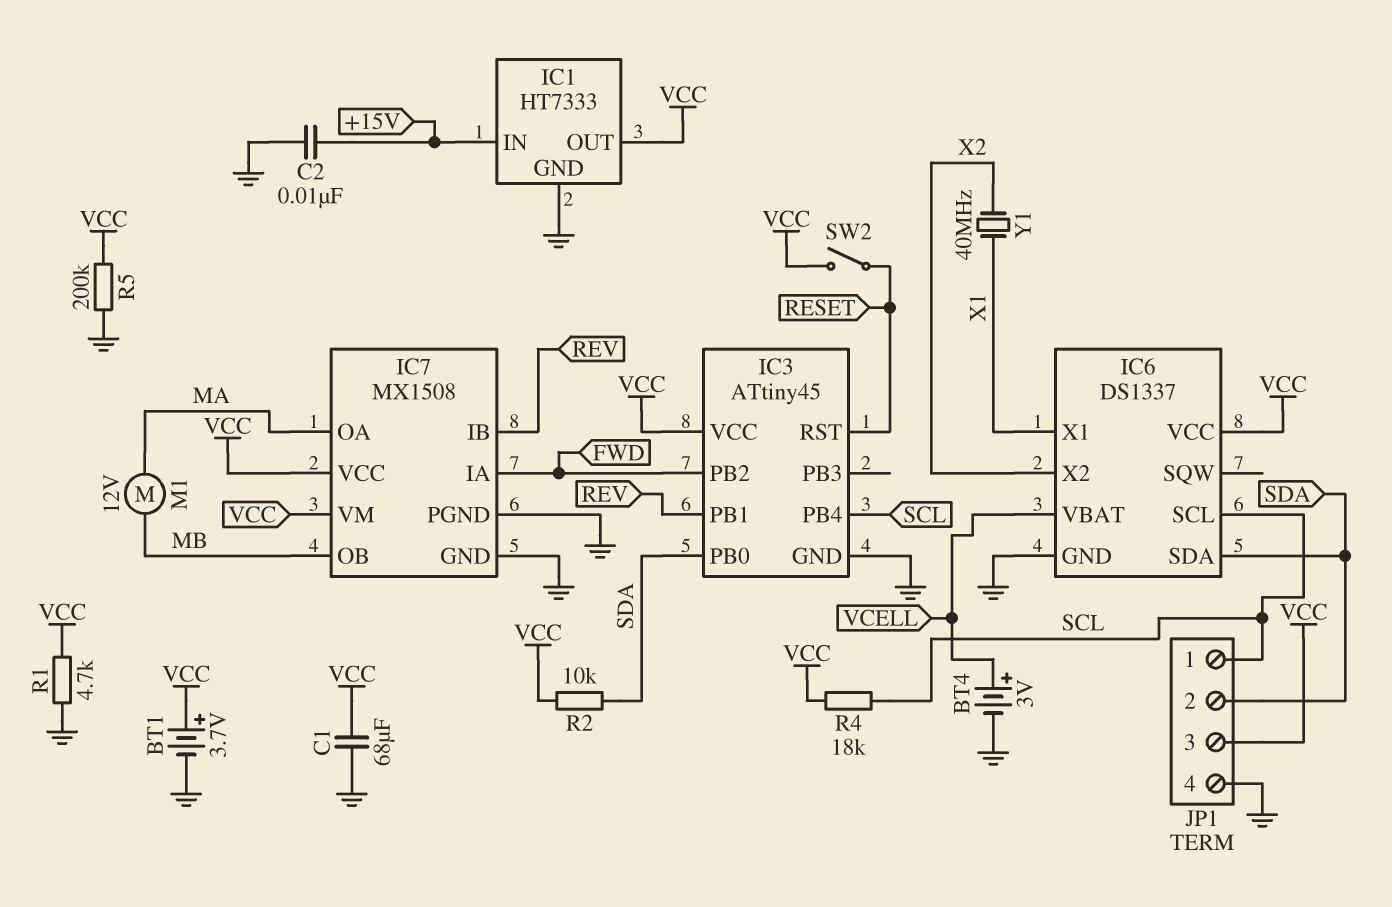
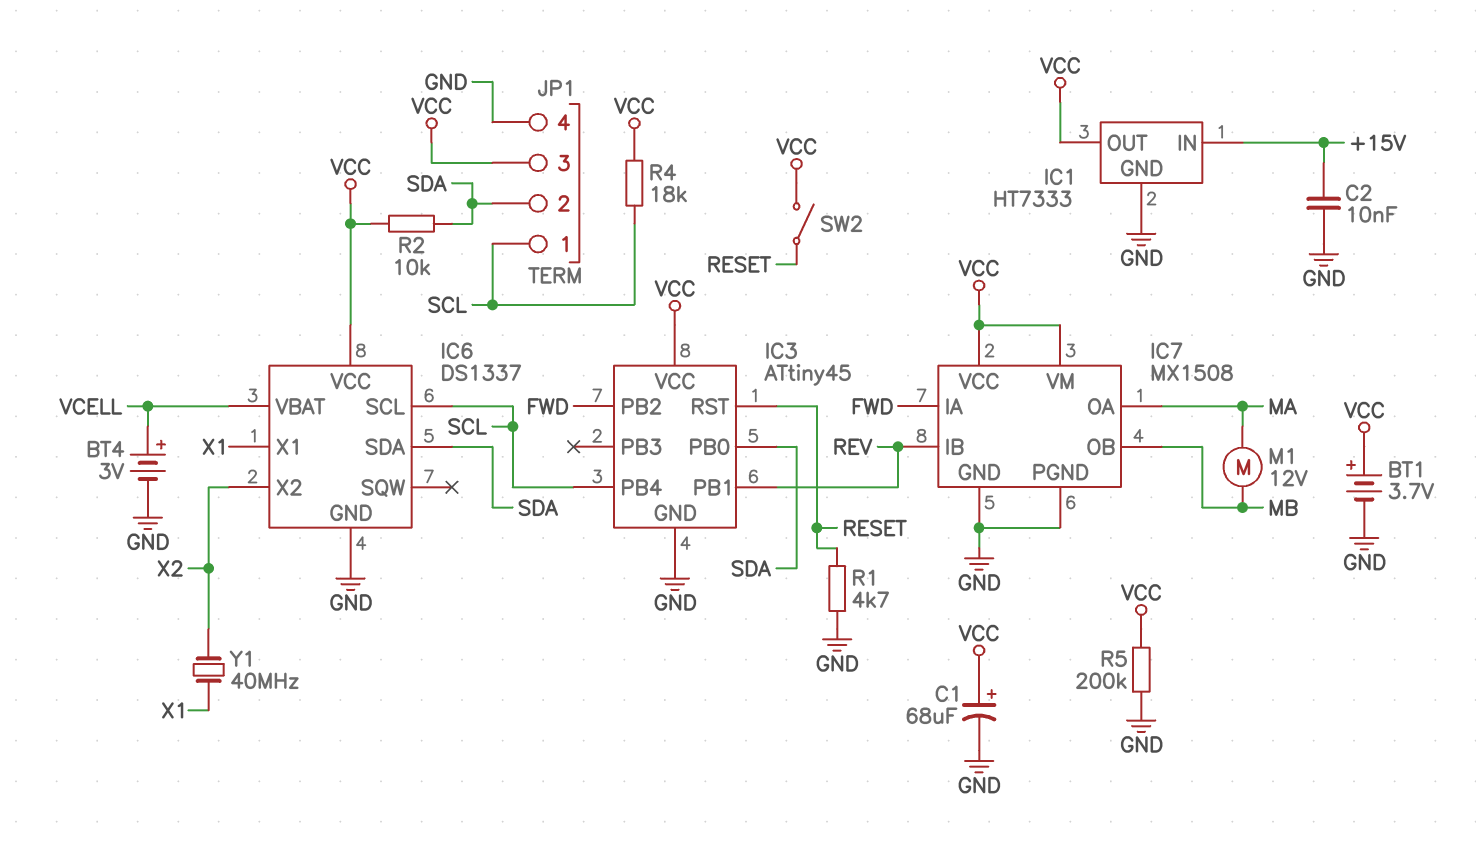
C1: 68uF (GND, VCC) -> 68uF (plus VCC, minus GND)
R1: 4.7k (GND, VCC) -> 4.7k (GND, RESET)

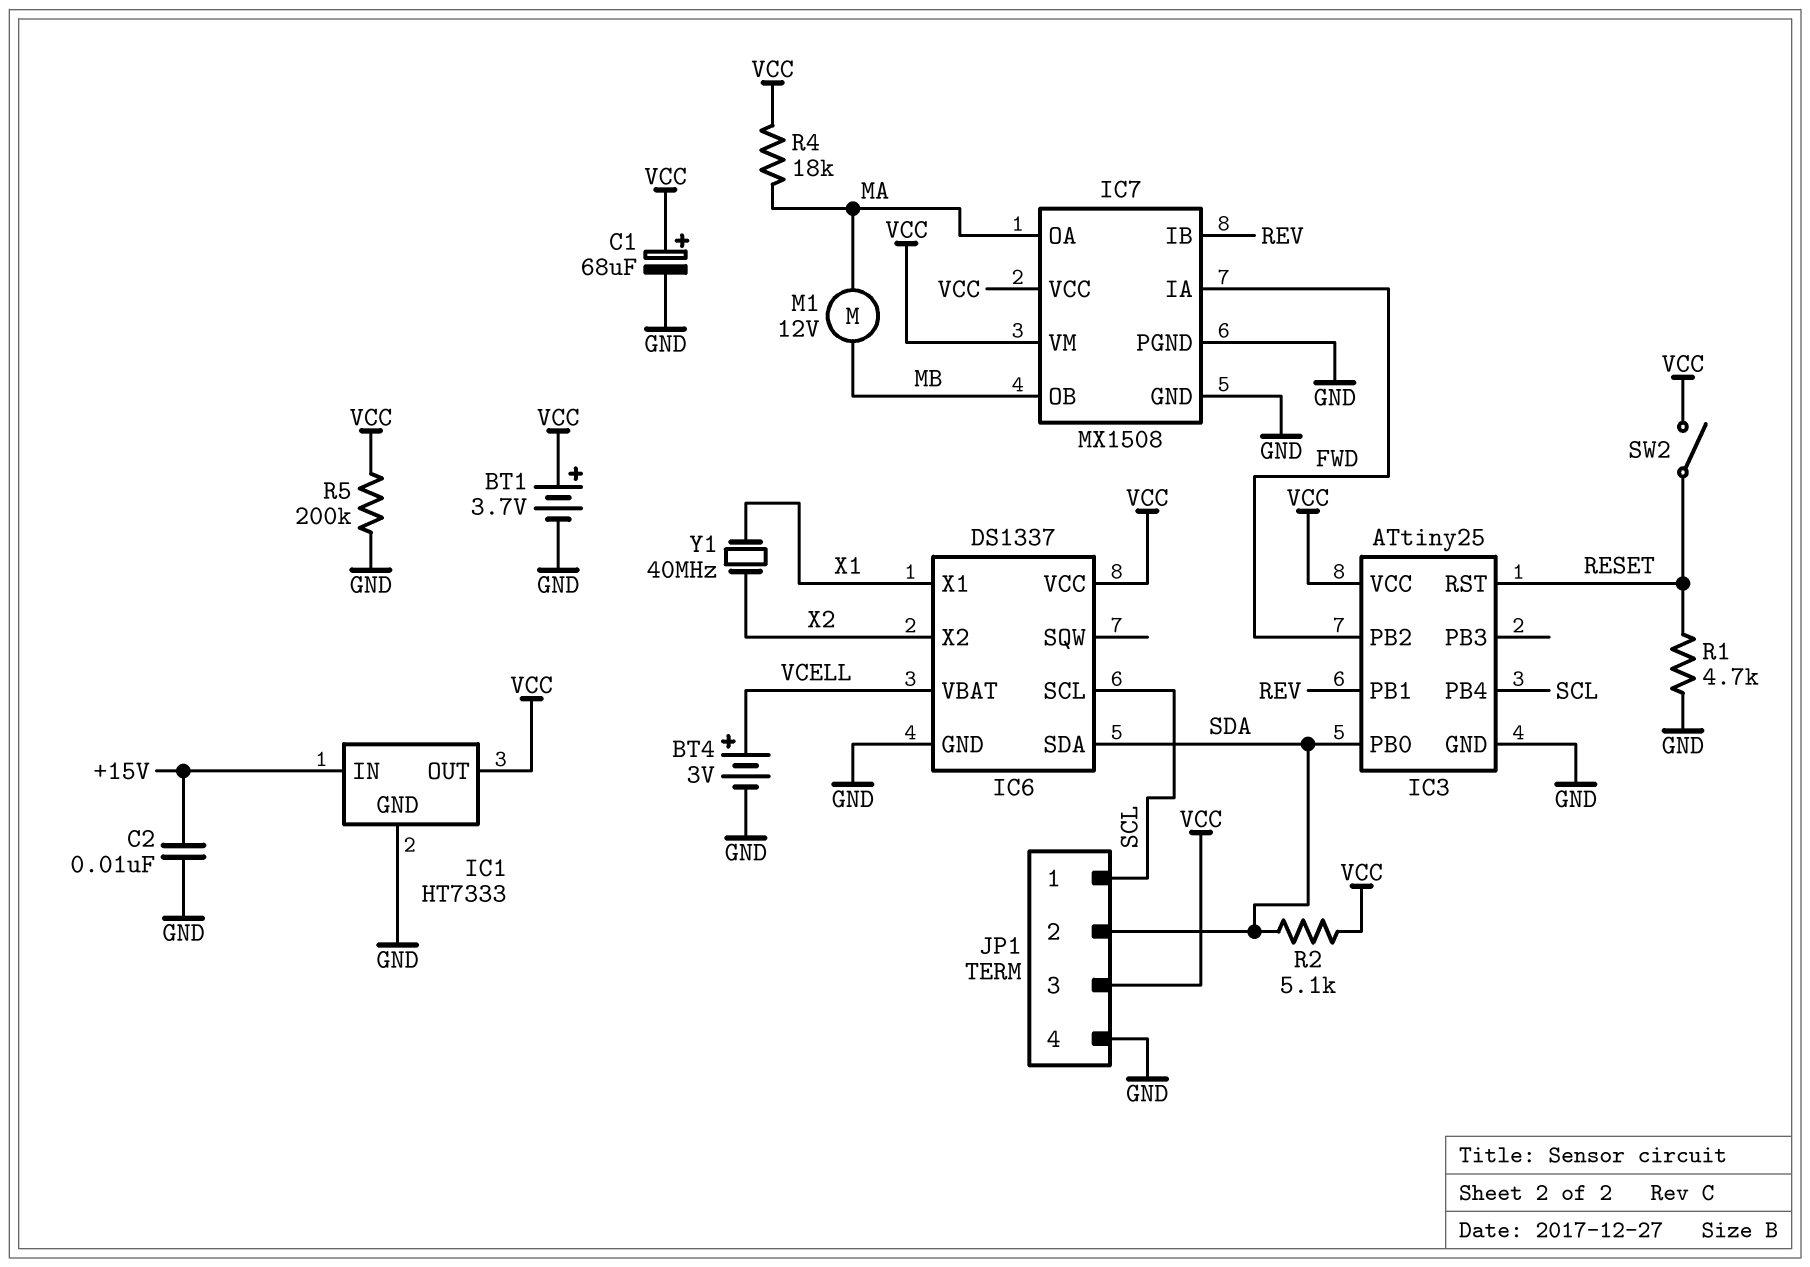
IC3: ATtiny45 -> ATtiny25
R2: 10k (SDA, VCC) -> 5.1k (SDA, VCC)
R4: 18k (SCL, VCC) -> 18k (MA, VCC)

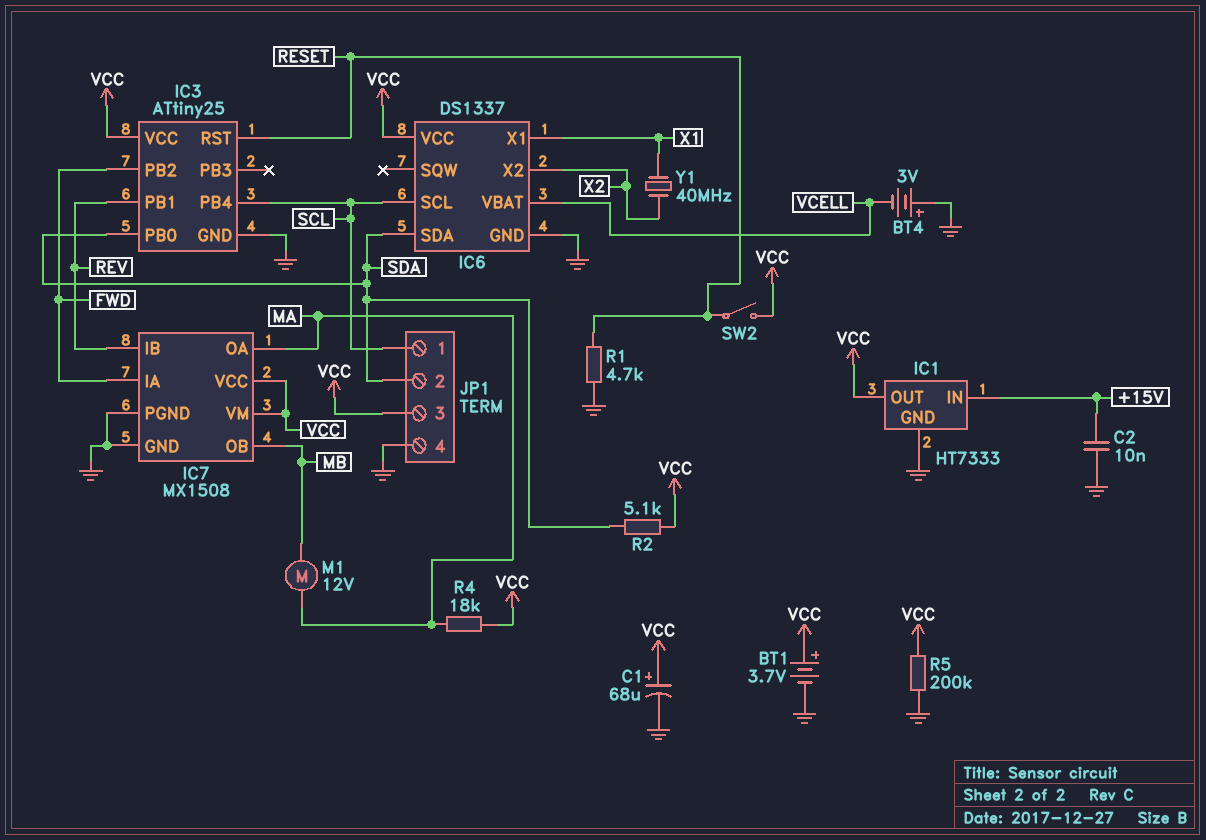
BT4: 3V (plus VCELL, minus GND) -> 3V (plus GND, minus VCELL)

